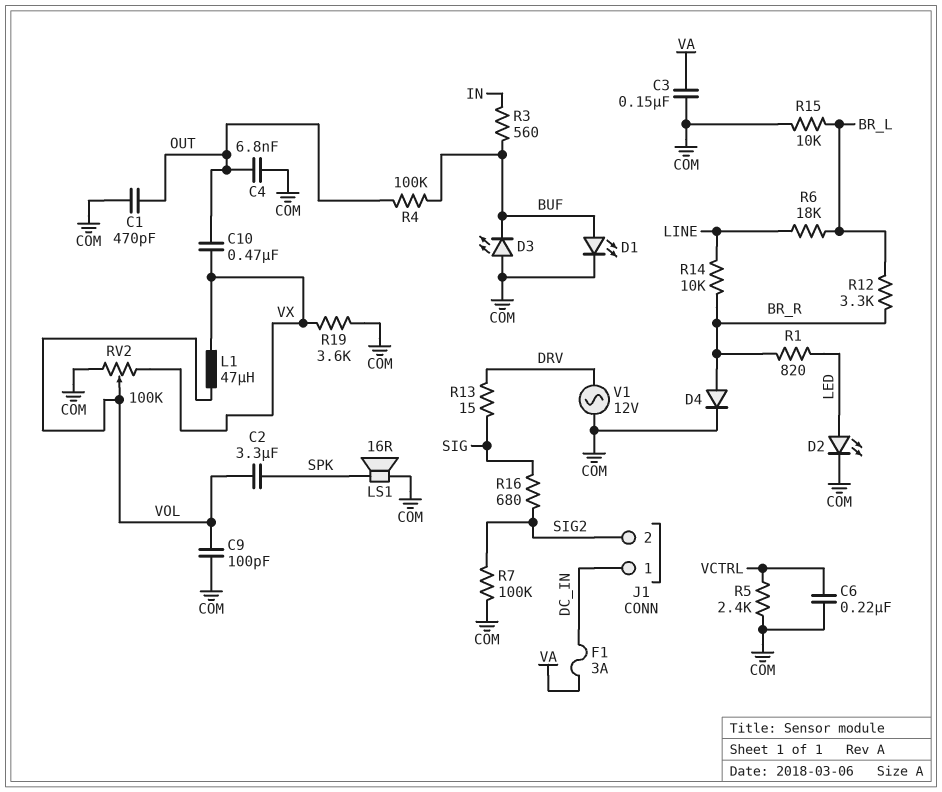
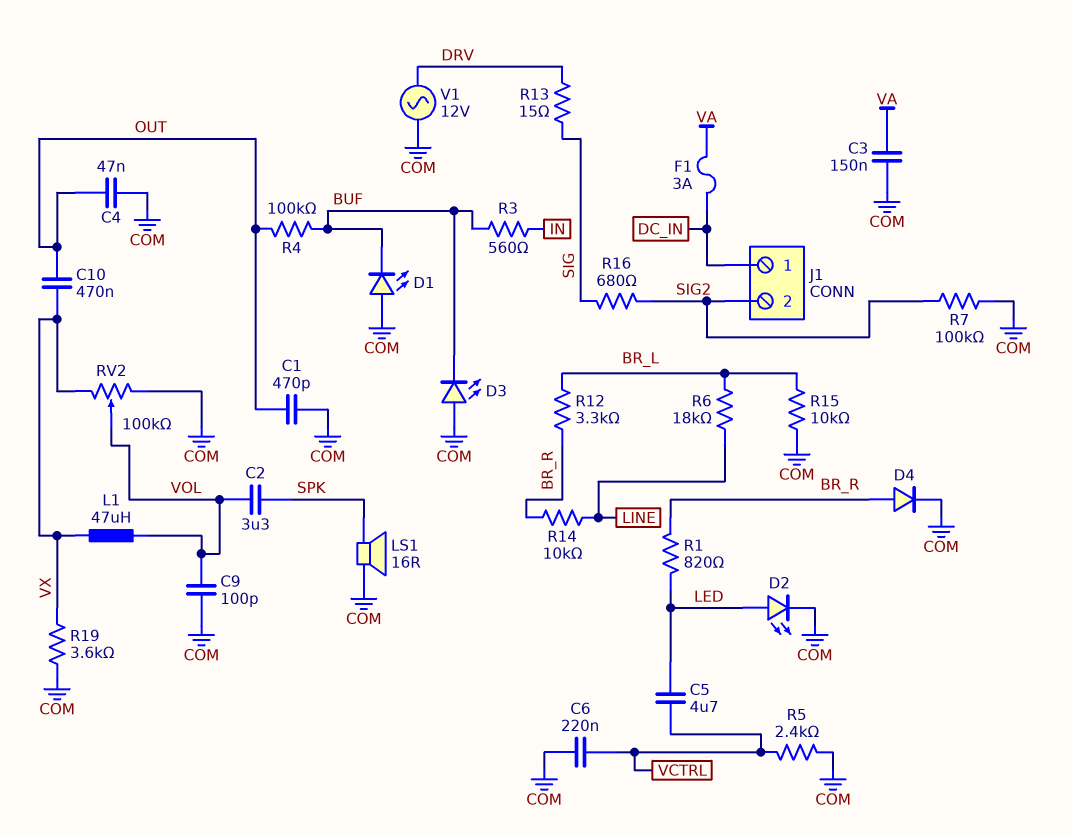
C4: 6.8nF (COM, OUT) -> 47nF (COM, OUT)
C5: none -> 4.7uF (LED, VCTRL)
D1: LED (A BUF, K COM) -> LED (A COM, K BUF)

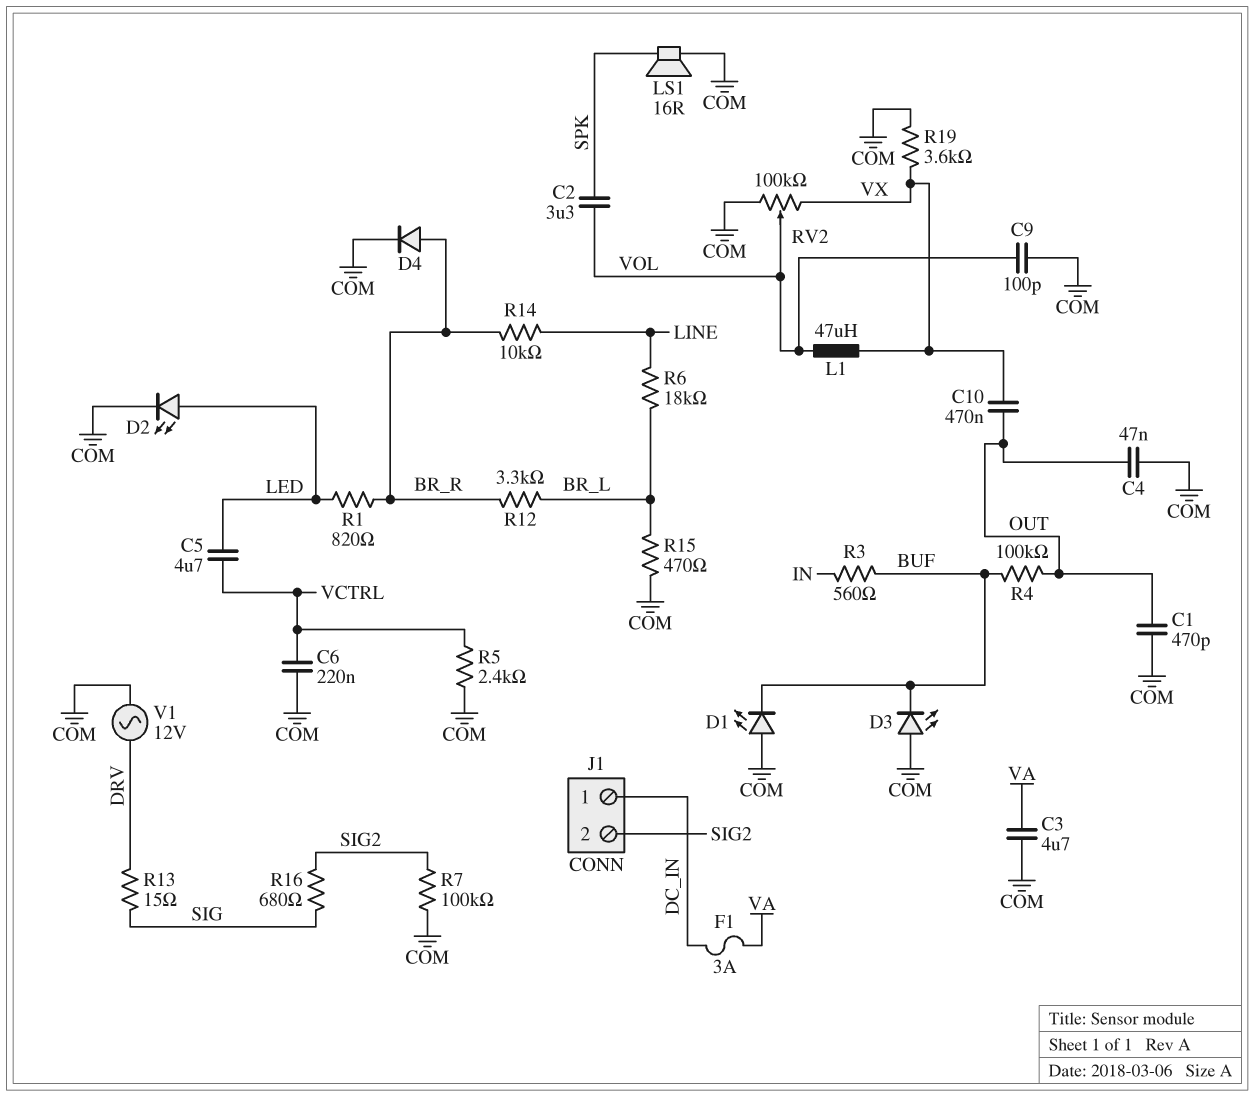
C3: 150nF (COM, VA) -> 4.7uF (COM, VA)
R15: 10k (BR_L, COM) -> 470 (BR_L, COM)

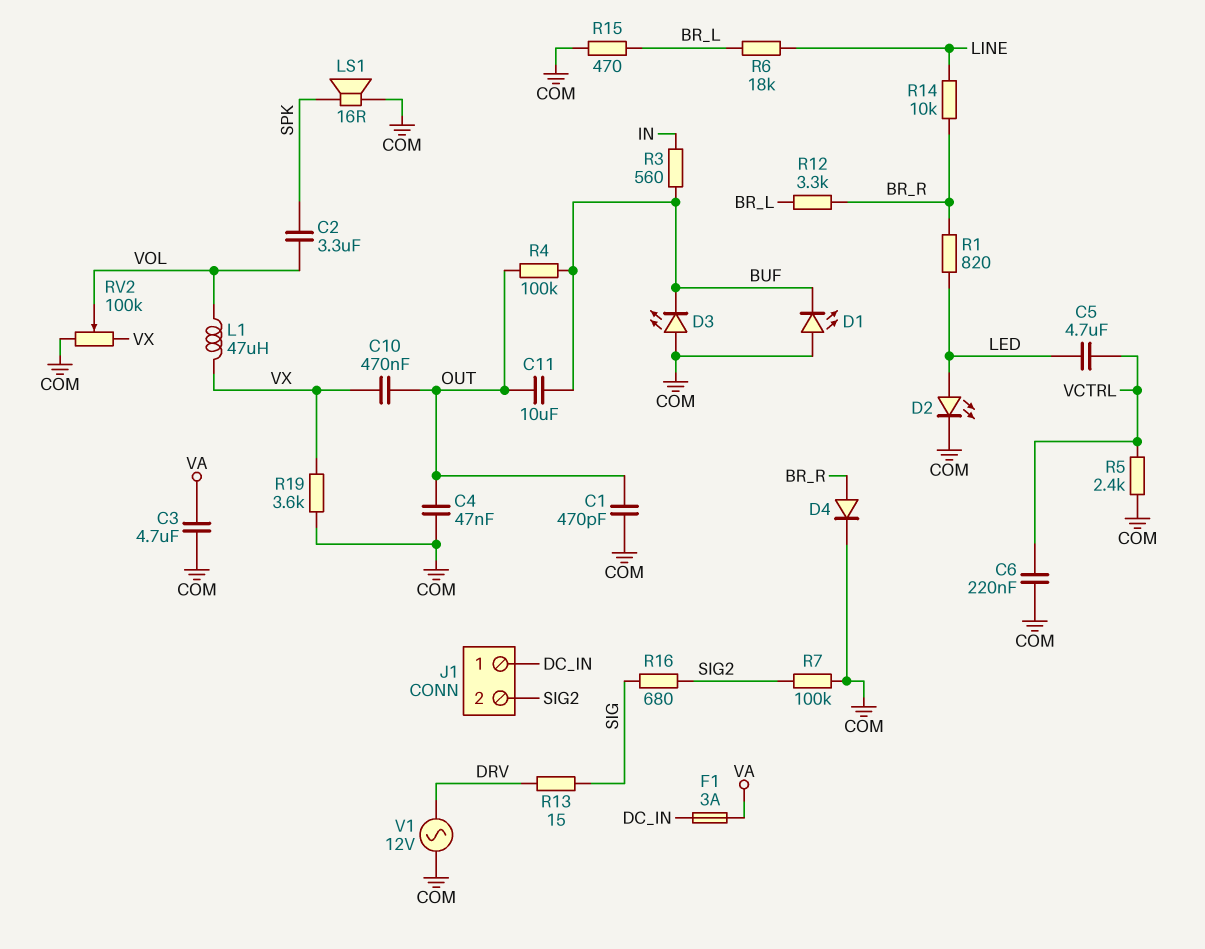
C9: 100pF (COM, VOL) -> none
C11: none -> 10uF (BUF, OUT)

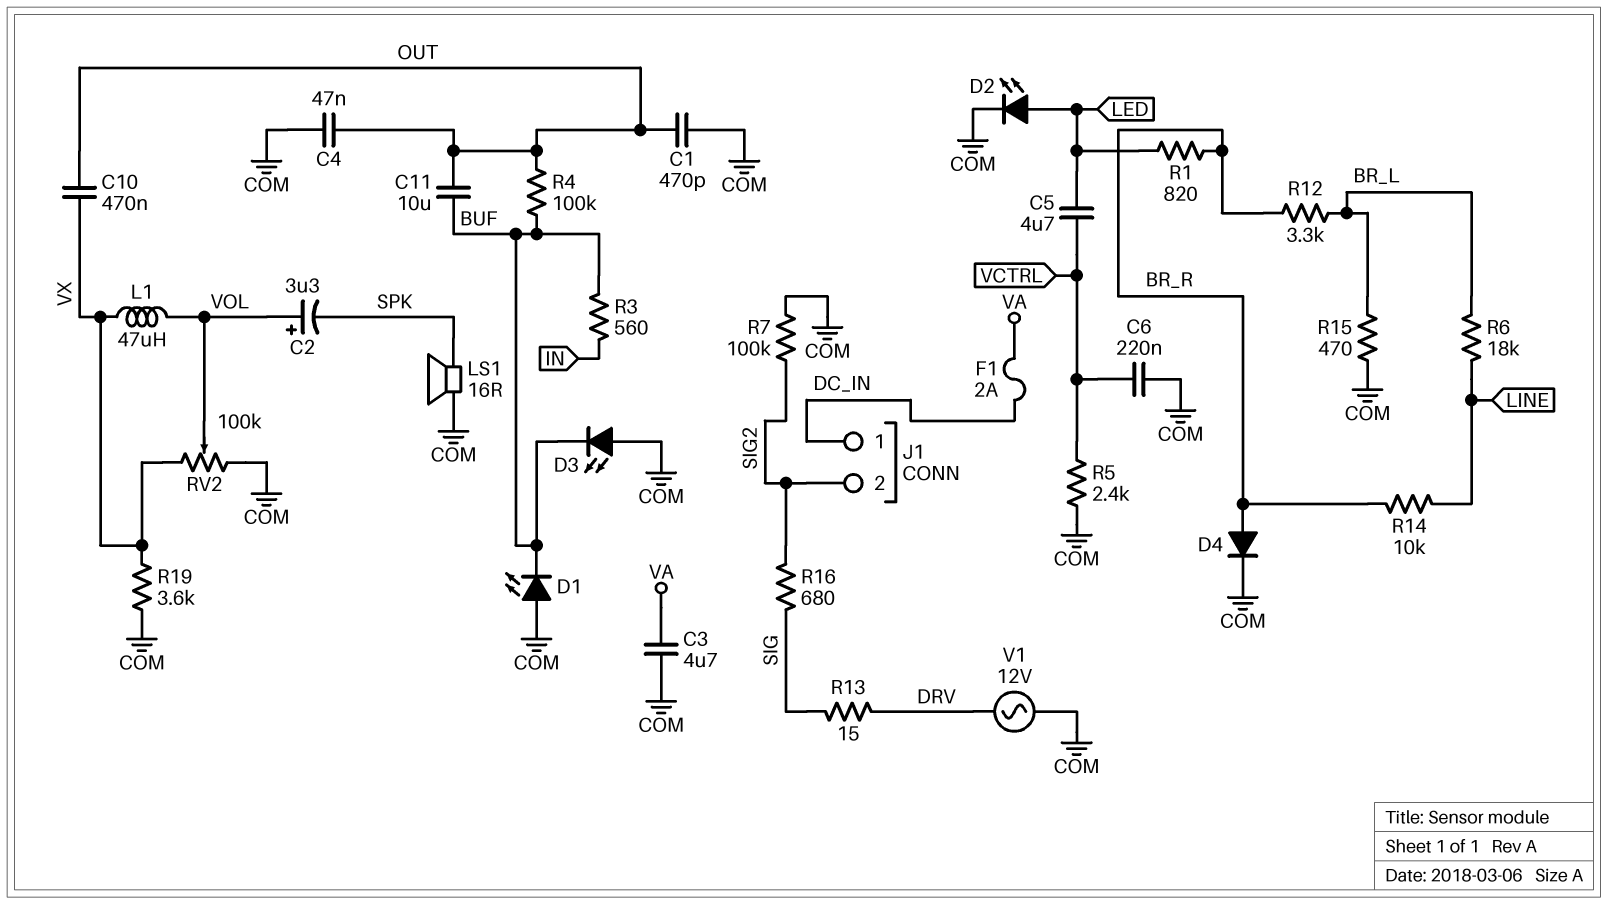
C2: 3.3uF (SPK, VOL) -> 3.3uF (plus VOL, minus SPK)
F1: 3A (DC_IN, VA) -> 2A (DC_IN, VA)

